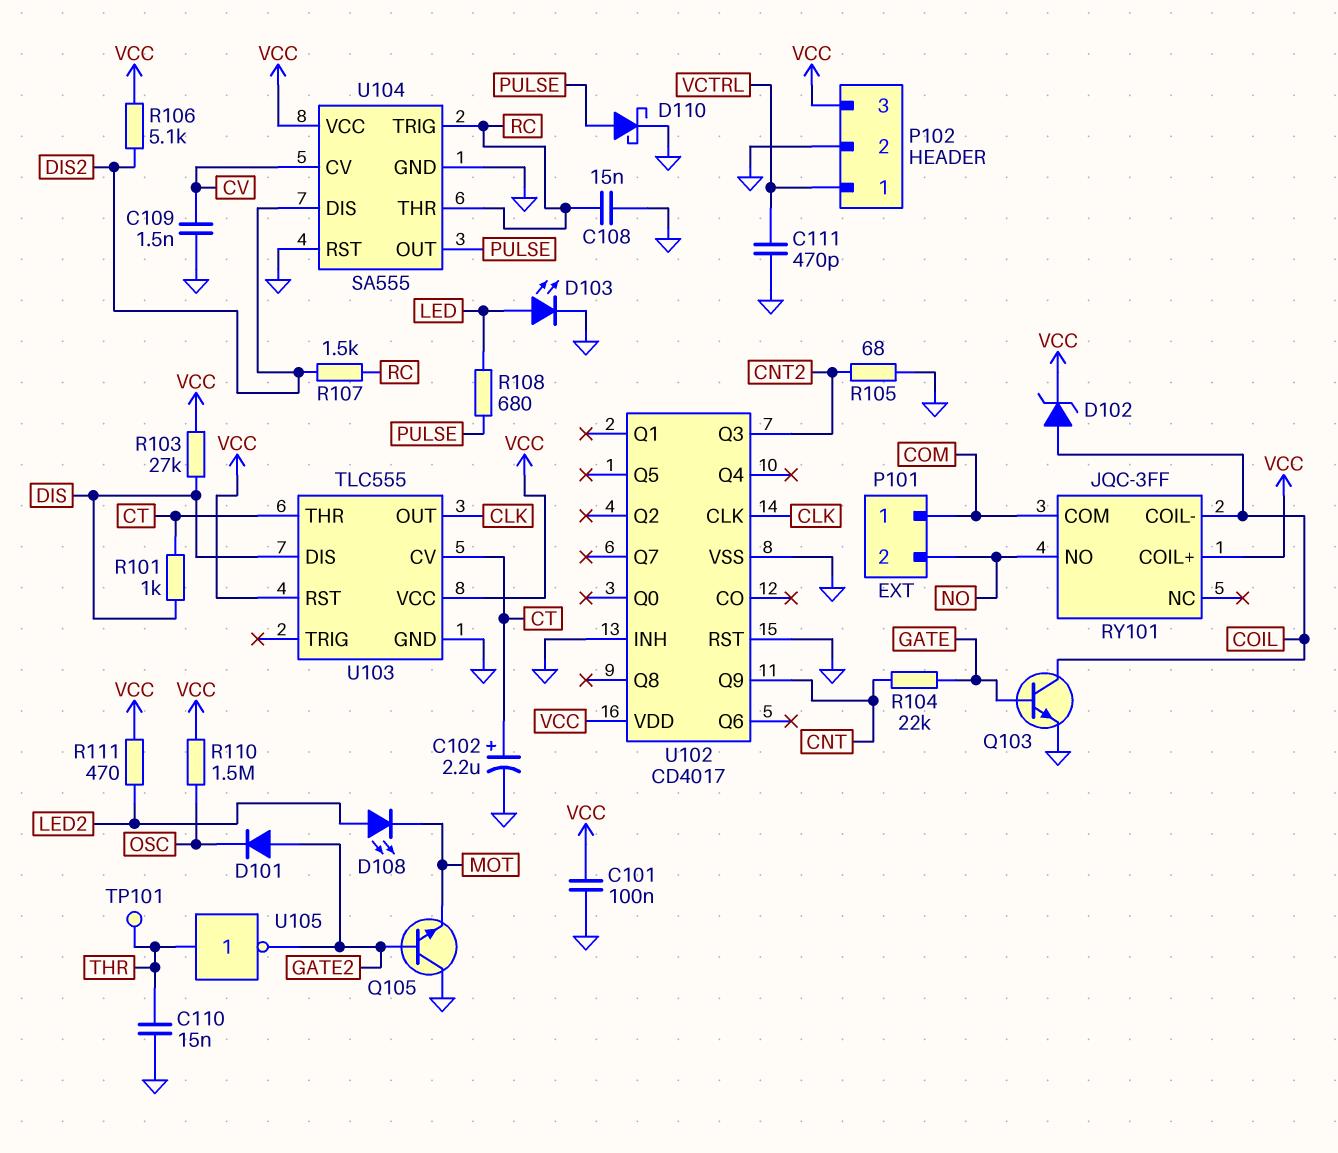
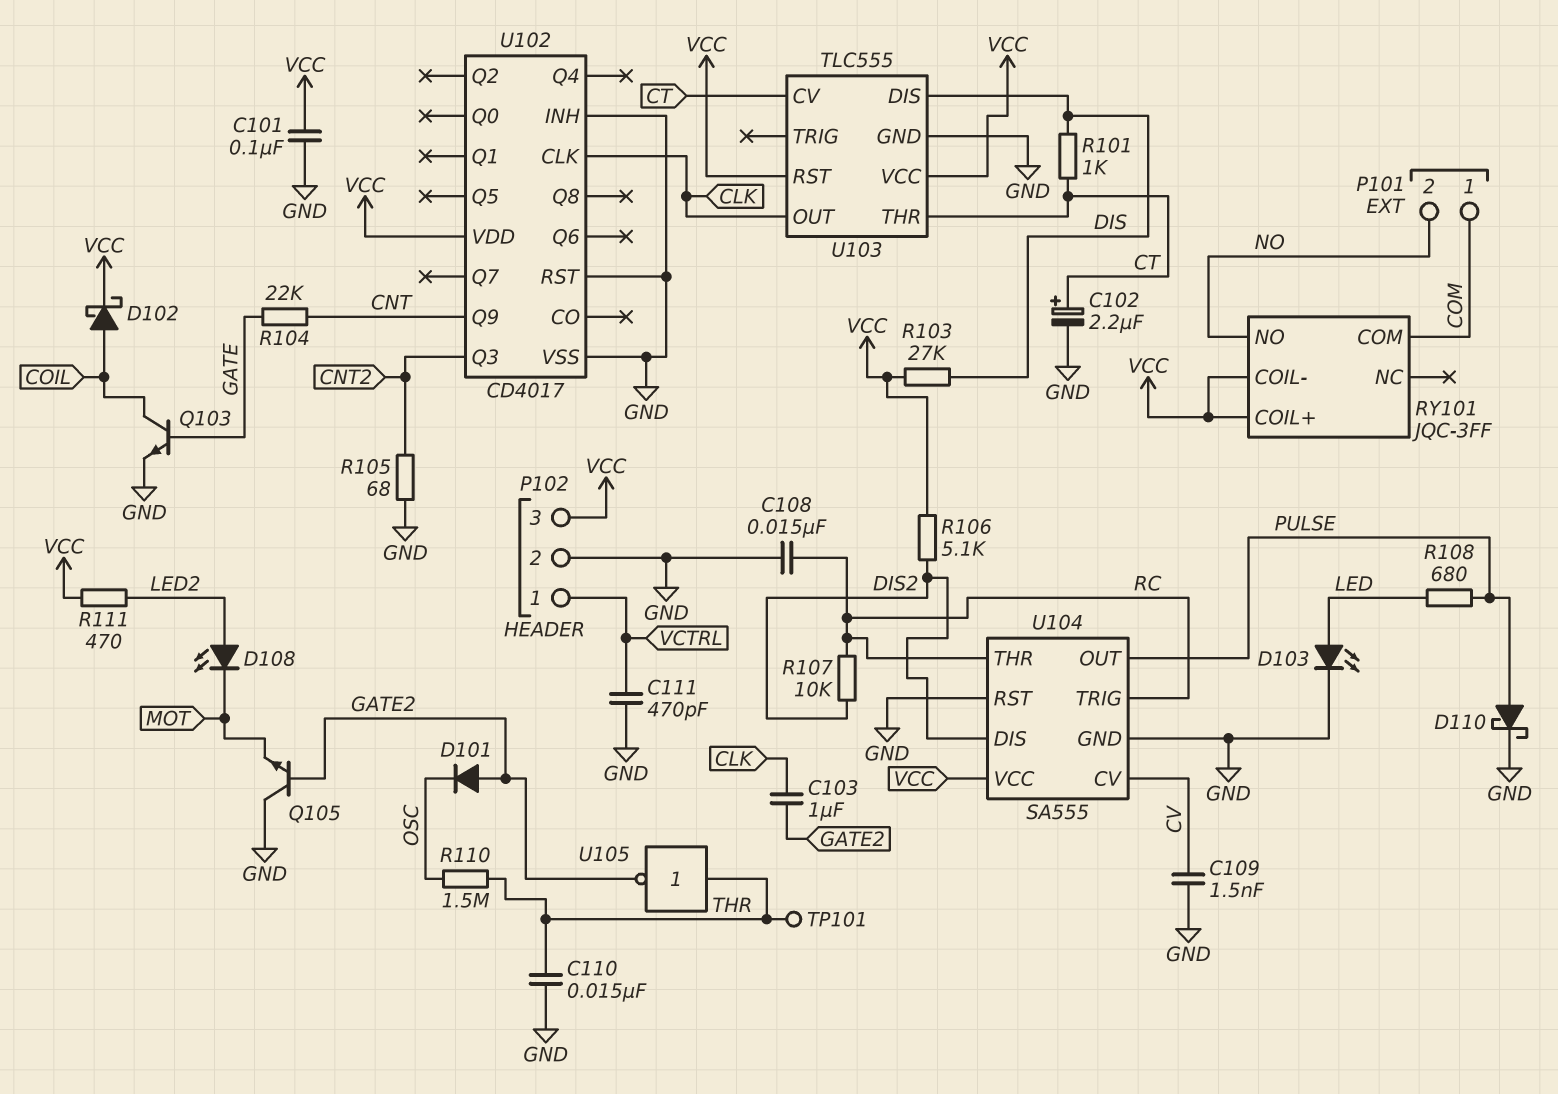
C103: none -> 1uF (CLK, GATE2)
D102: zener (A COIL, K VCC) -> schottky (A COIL, K VCC)
R107: 1.5k (DIS2, RC) -> 10k (DIS2, RC)
R110: 1.5M (OSC, VCC) -> 1.5M (OSC, THR)
RY101 pin COIL-: COIL -> VCC

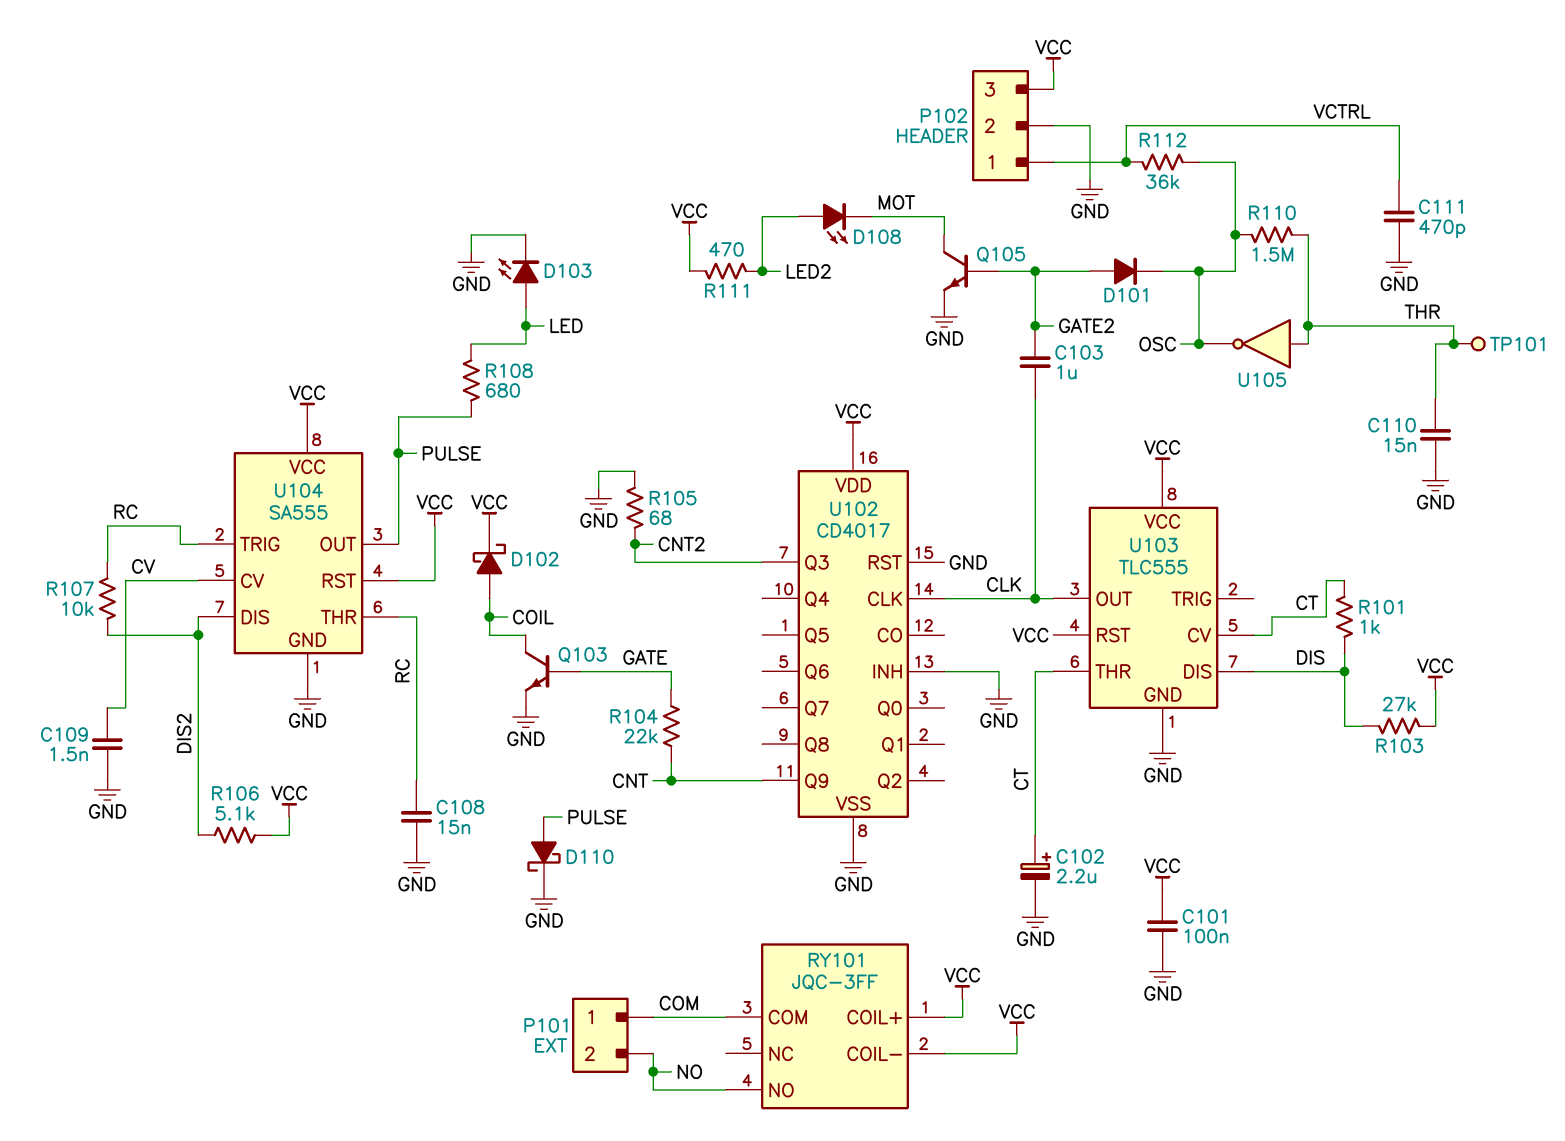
Q105: NPN (B GATE2, C GND, E MOT) -> NPN (B GATE2, C MOT, E GND)
R112: none -> 36k (OSC, VCTRL)
U104 pin RST: GND -> VCC
U105: NOT (in THR, out GATE2) -> NOT (in THR, out OSC)

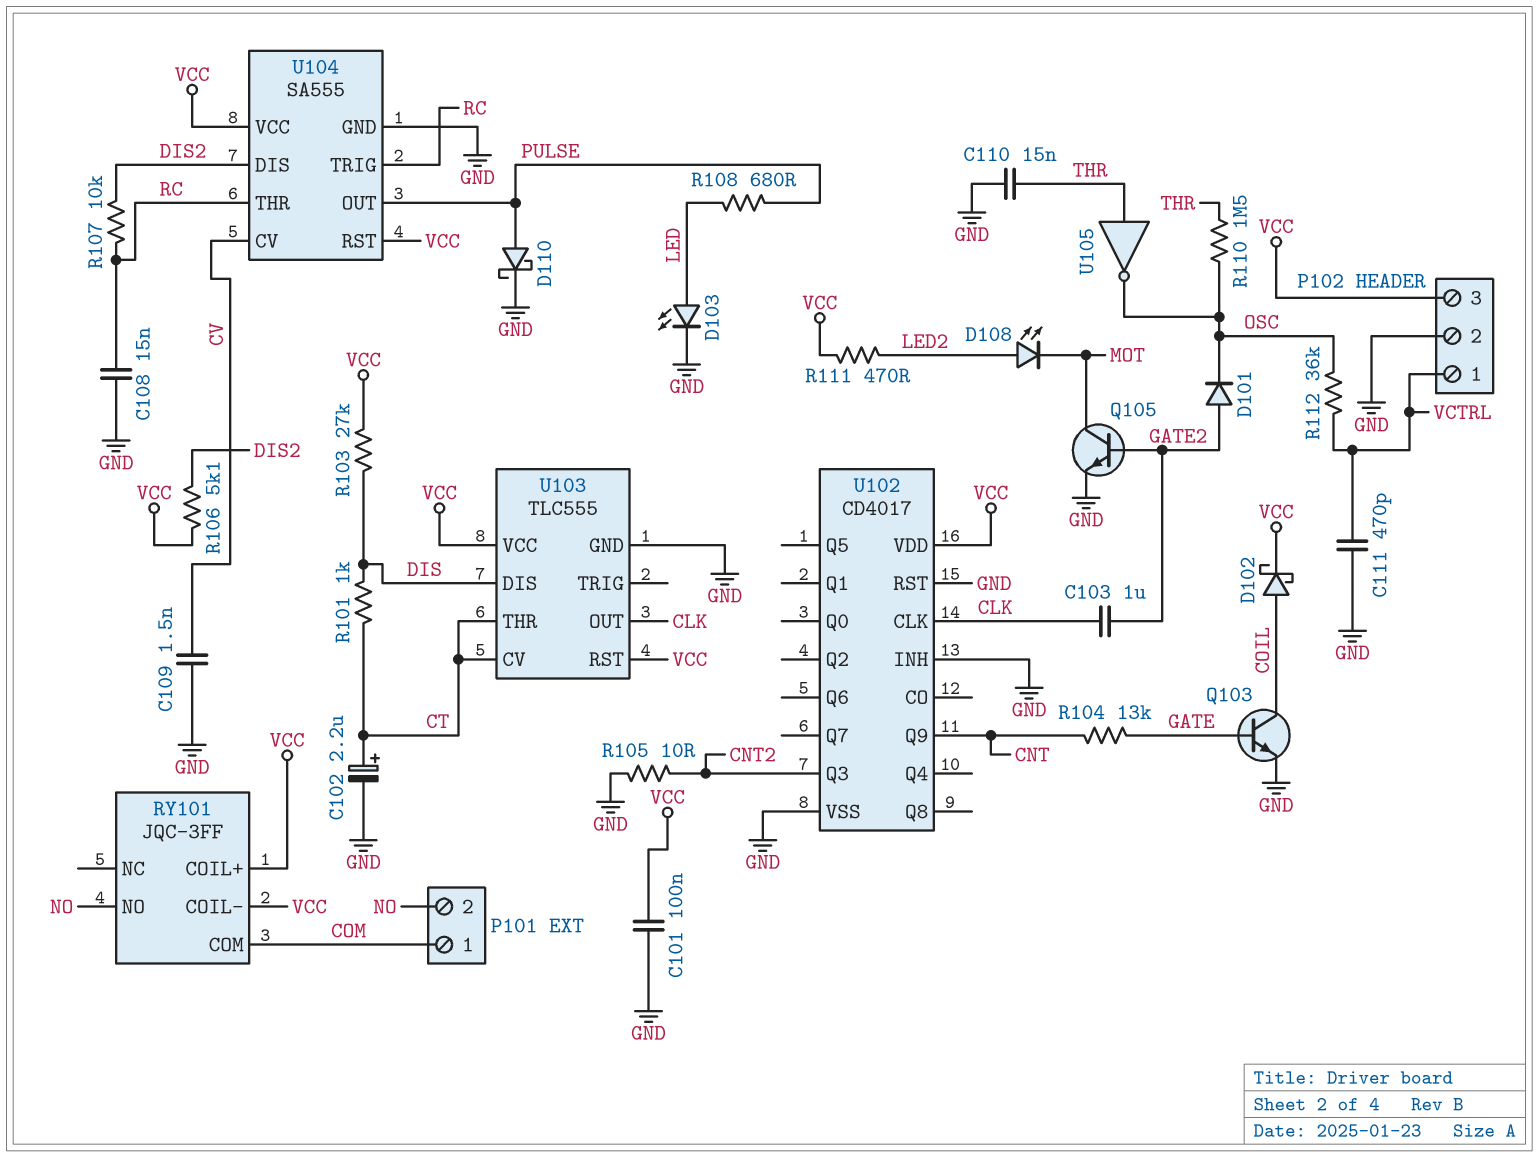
R104: 22k (CNT, GATE) -> 13k (CNT, GATE)
R105: 68 (CNT2, GND) -> 10 (CNT2, GND)
TP101: test point (THR) -> none

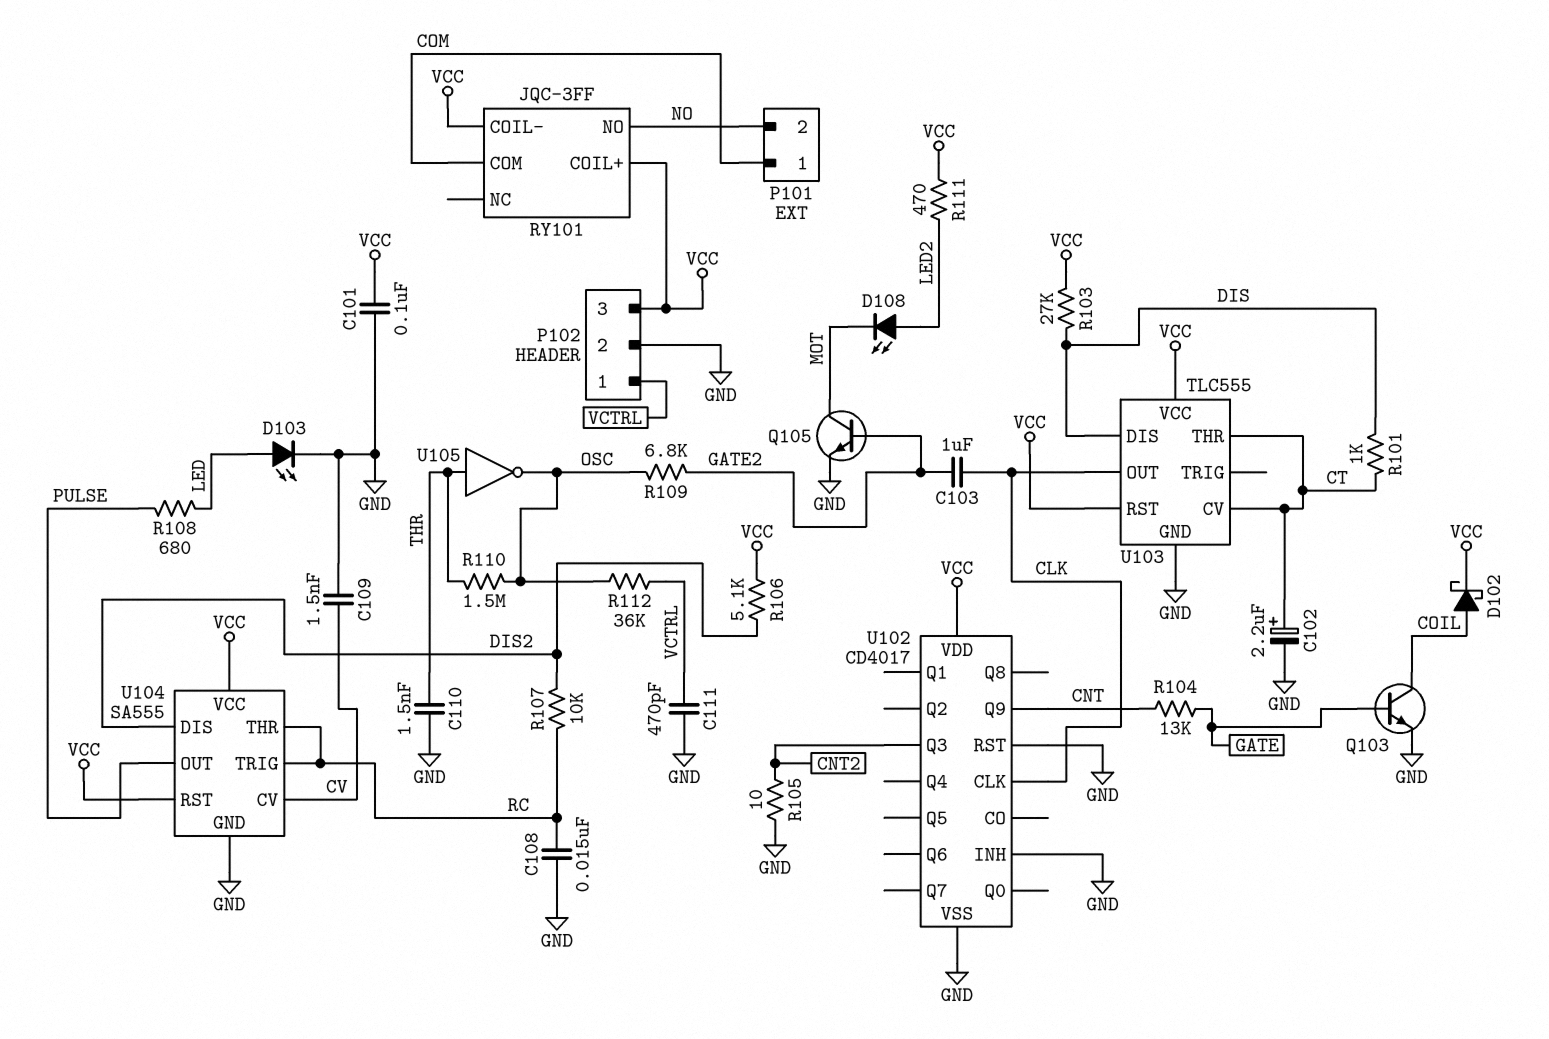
C110: 15nF (GND, THR) -> 1.5nF (GND, THR)
D101: diode (A GATE2, K OSC) -> none
D110: schottky (A PULSE, K GND) -> none
R109: none -> 6.8k (GATE2, OSC)

